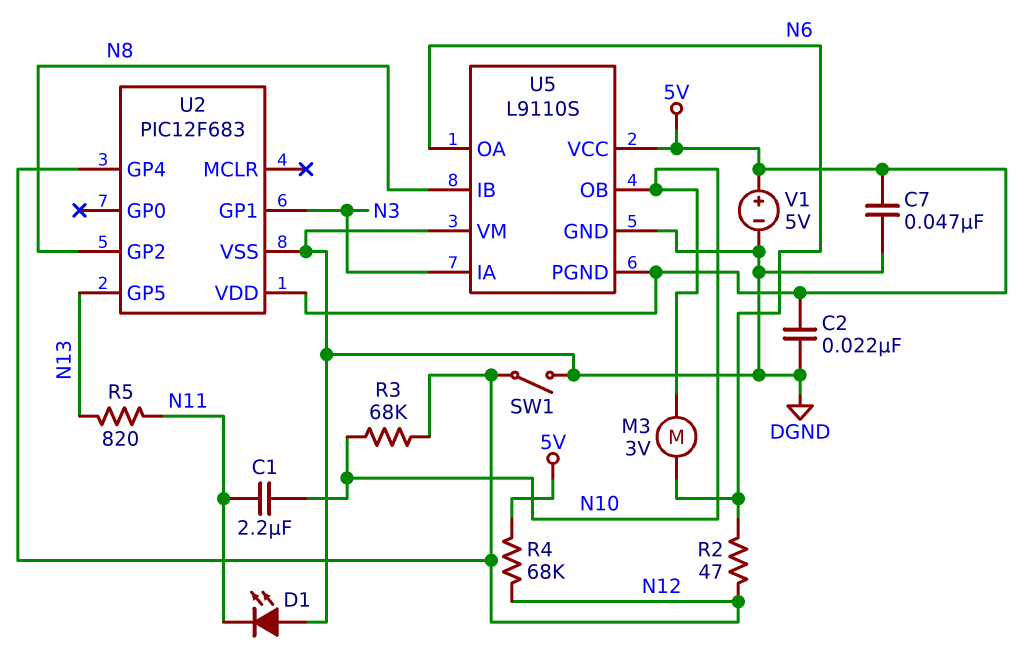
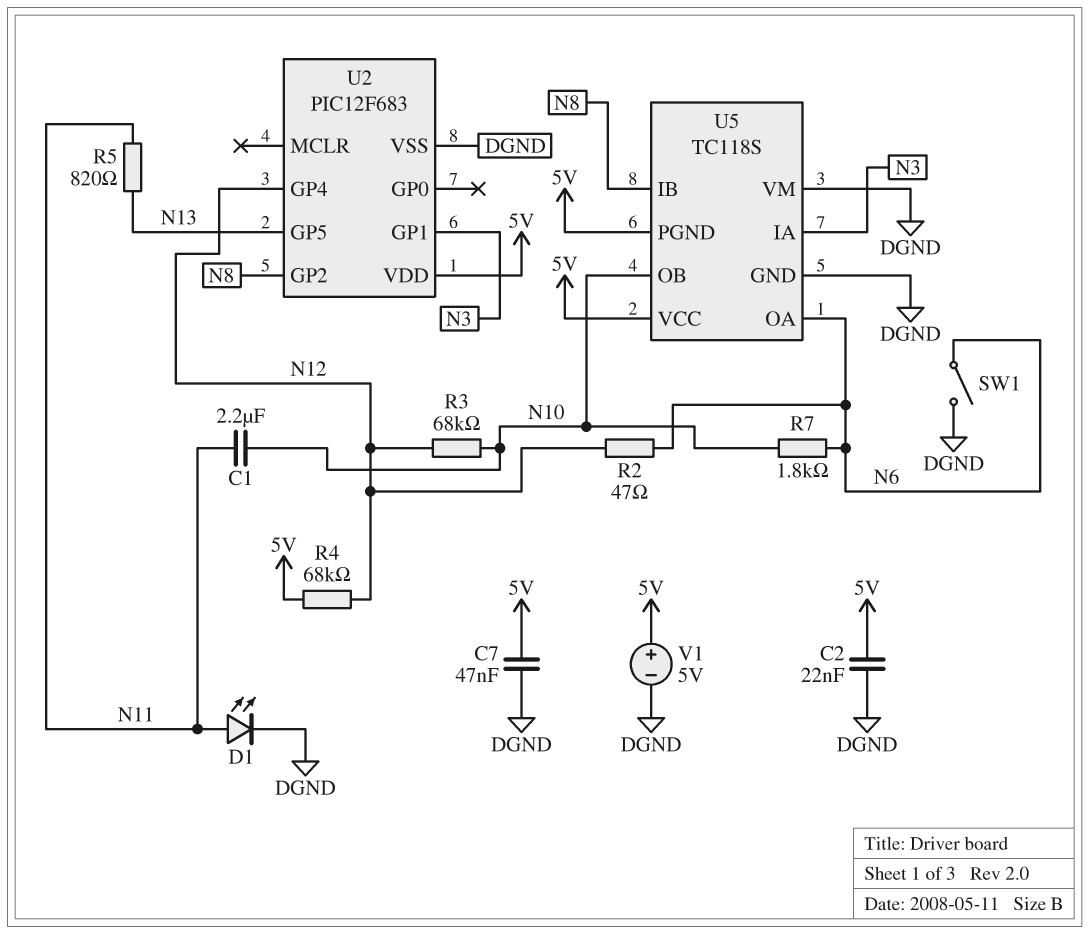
D1: LED (A DGND, K N11) -> LED (A N11, K DGND)
M3: motor 3V (N6, N10) -> none
R7: none -> 1.8k (N6, N10)
SW1: switch (DGND, N12) -> switch (DGND, N6)
U5: L9110S -> TC118S

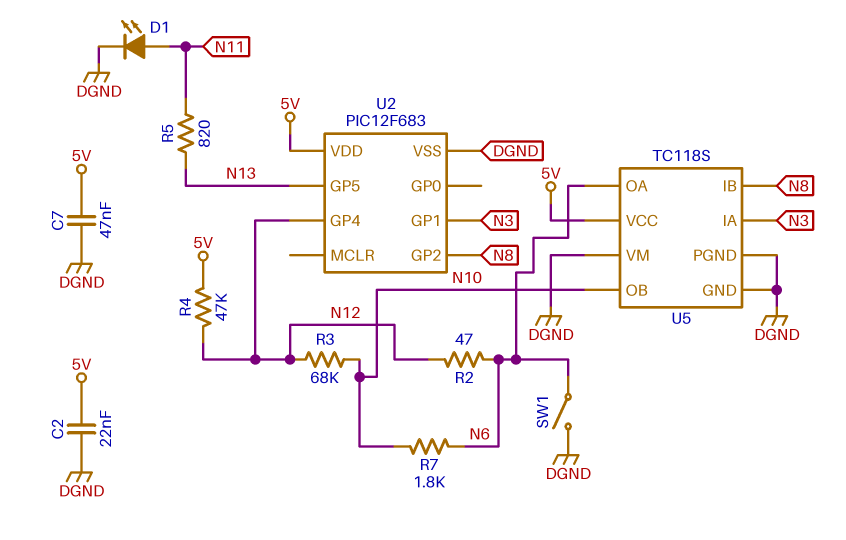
C1: 2.2uF (N10, N11) -> none
R4: 68k (5V, N12) -> 47k (5V, N12)
U5 pin PGND: 5V -> DGND
V1: 5V (plus 5V, minus DGND) -> none

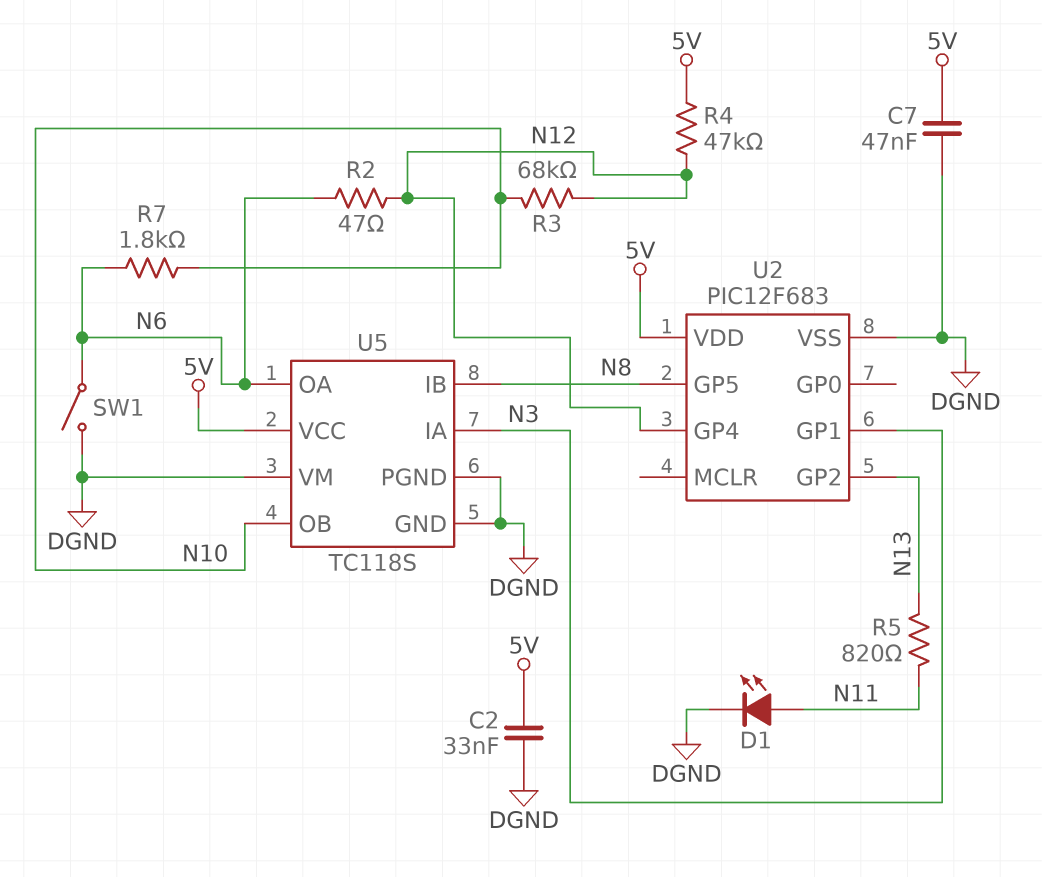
C2: 22nF (5V, DGND) -> 33nF (5V, DGND)
U2 pin GP2: N8 -> N13
U2 pin GP5: N13 -> N8

